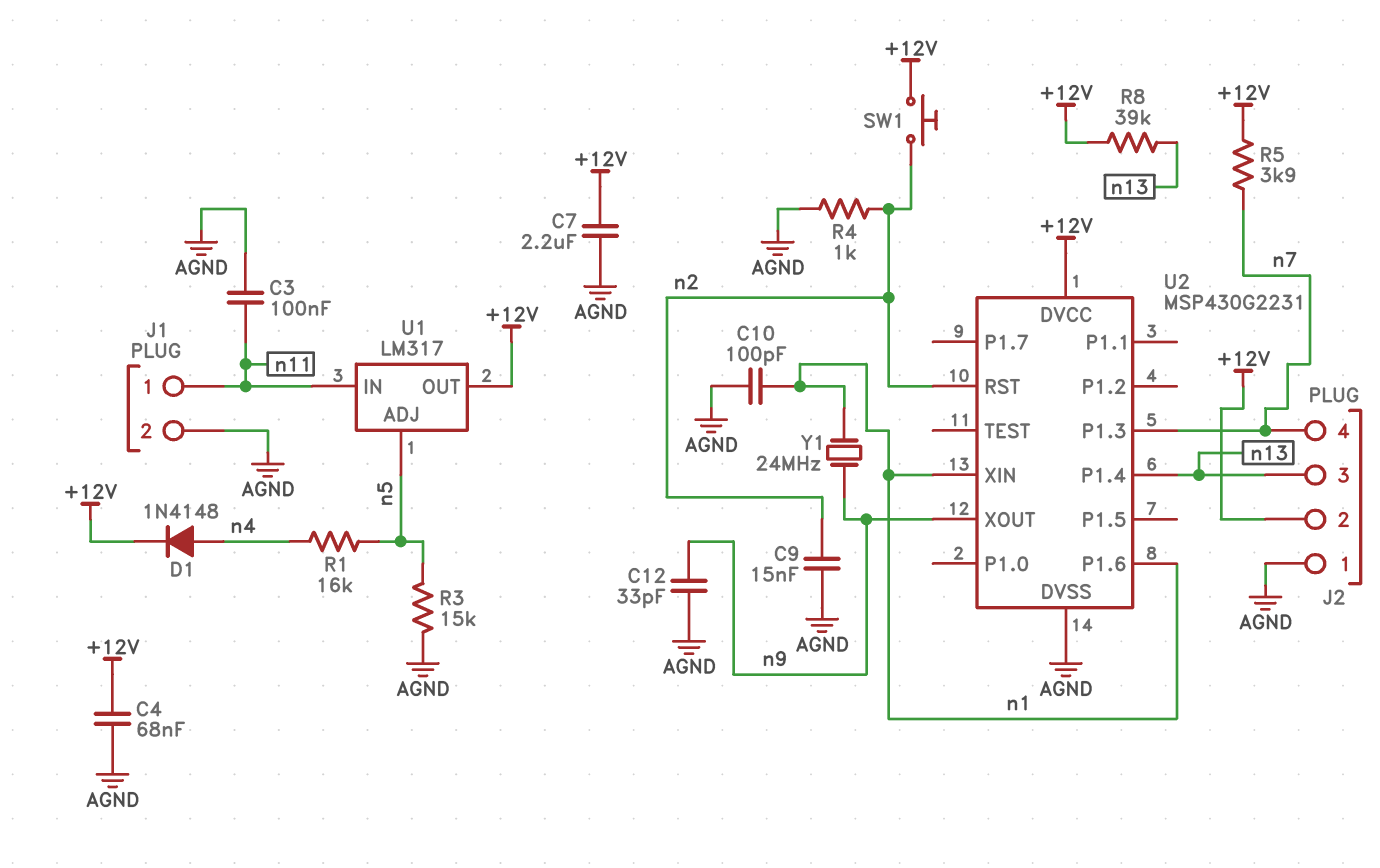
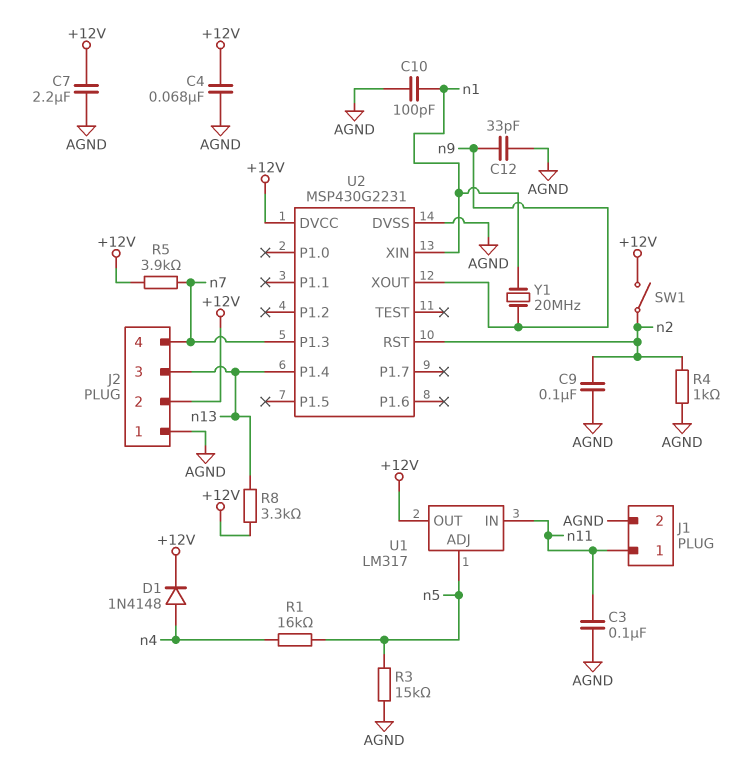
C9: 15nF (AGND, n2) -> 100nF (AGND, n2)
R8: 39k (+12V, n13) -> 3.3k (+12V, n13)
SW1: button (+12V, n2) -> switch (+12V, n2)
U2 pin P1.6: n1 -> none
Y1: 24MHz (n1, n9) -> 20MHz (n1, n9)

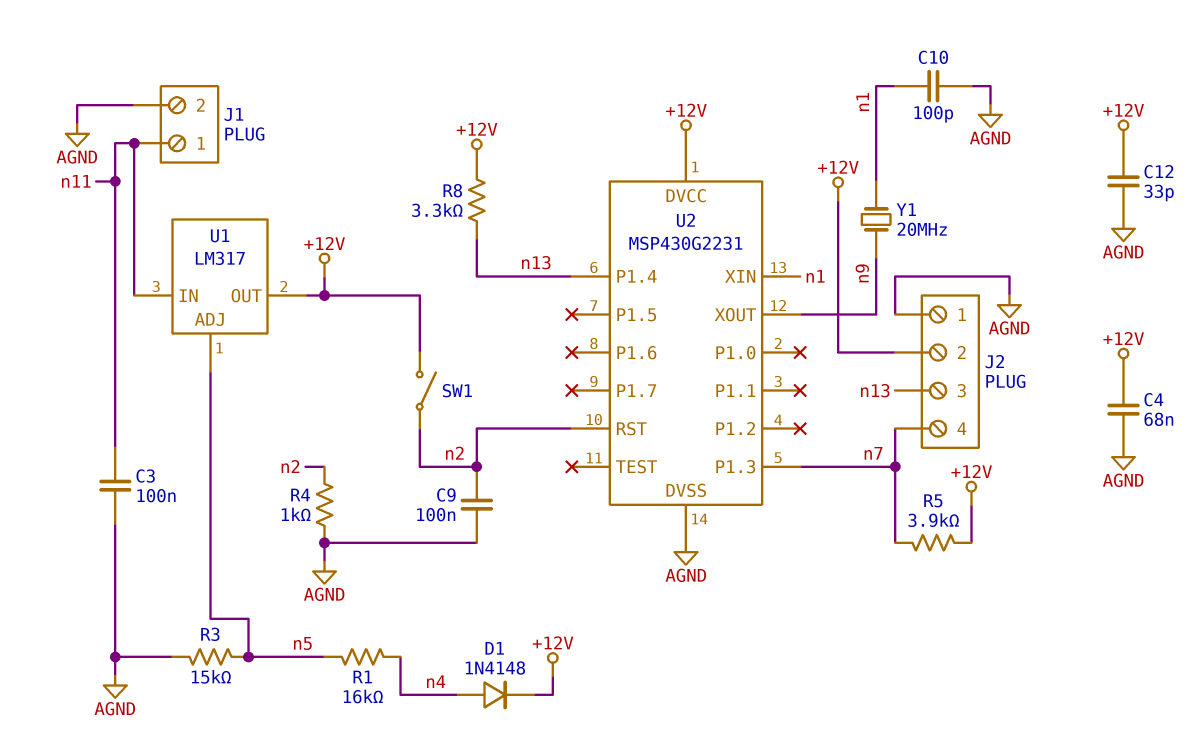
C7: 2.2uF (+12V, AGND) -> none
C12: 33pF (AGND, n9) -> 33pF (+12V, AGND)

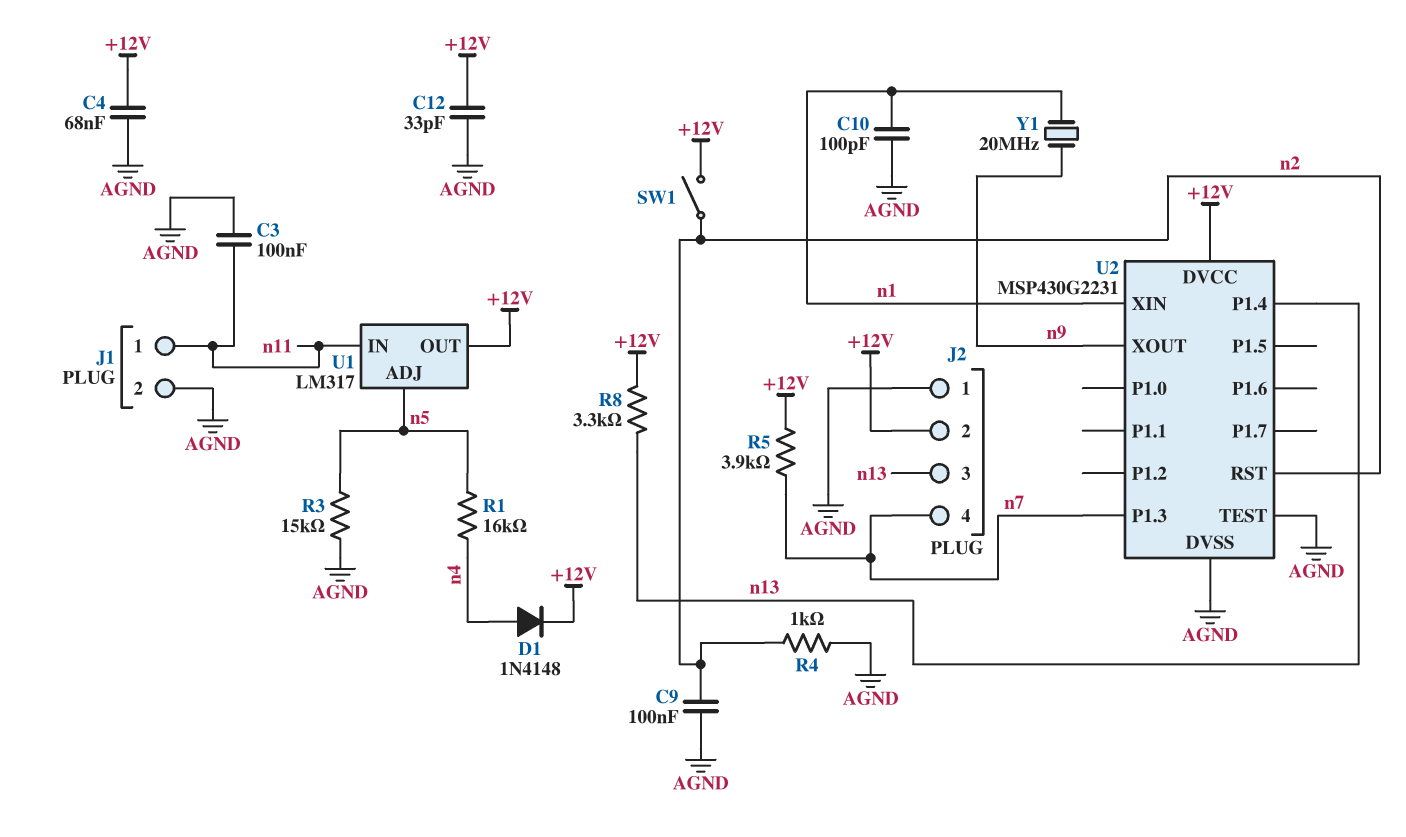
U2 pin TEST: none -> AGND

